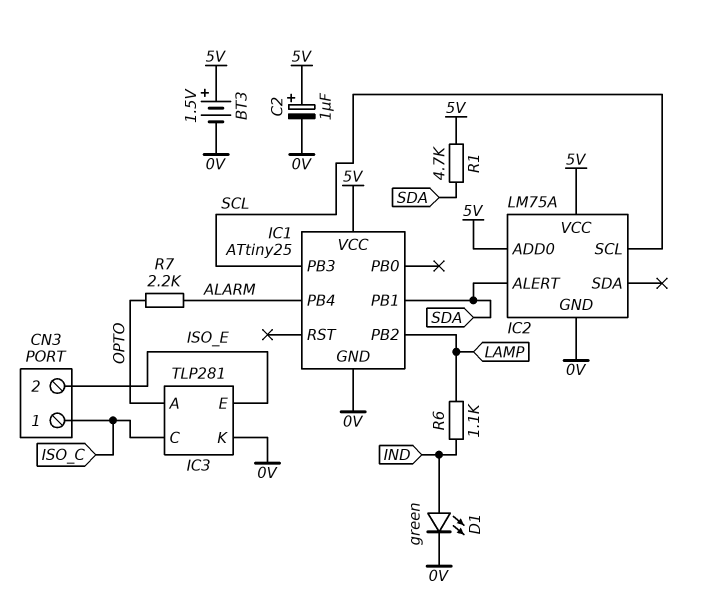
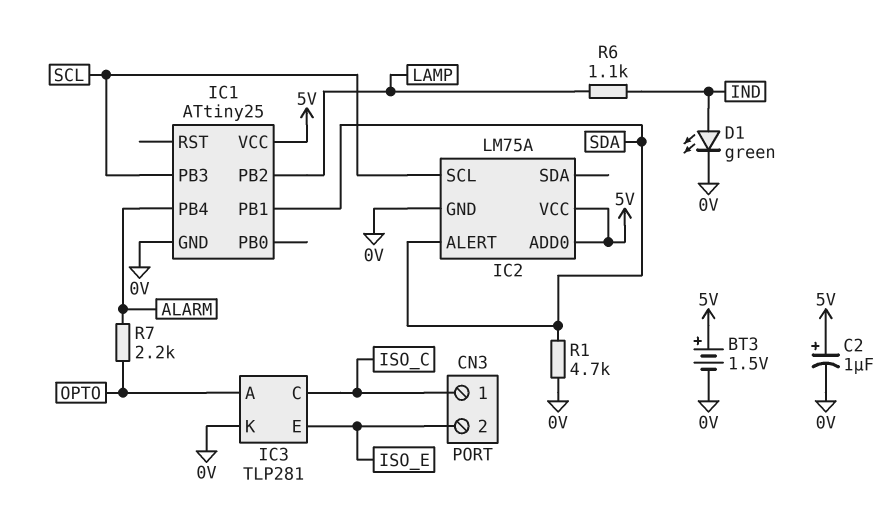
R1: 4.7k (5V, SDA) -> 4.7k (0V, SDA)

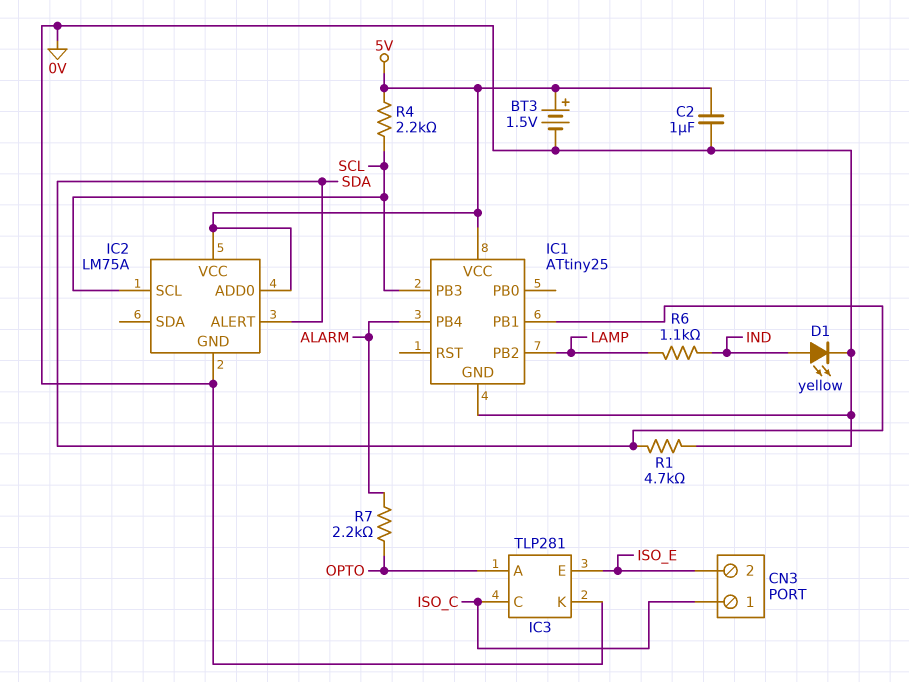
C2: 1uF (plus 5V, minus 0V) -> 1uF (0V, 5V)
D1: LED green (A IND, K 0V) -> LED yellow (A IND, K 0V)
R4: none -> 2.2k (5V, SCL)

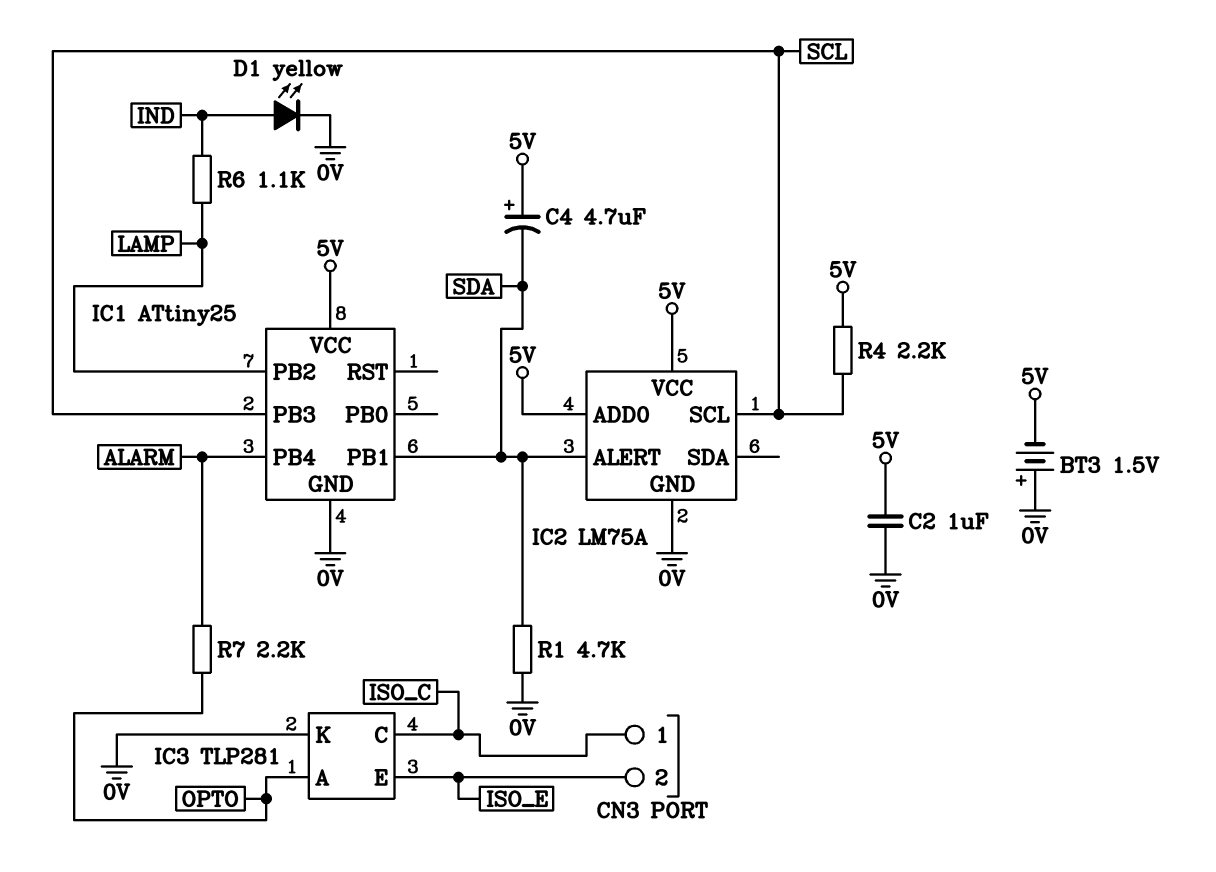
BT3: 1.5V (plus 5V, minus 0V) -> 1.5V (plus 0V, minus 5V)
C4: none -> 4.7uF (plus 5V, minus SDA)

